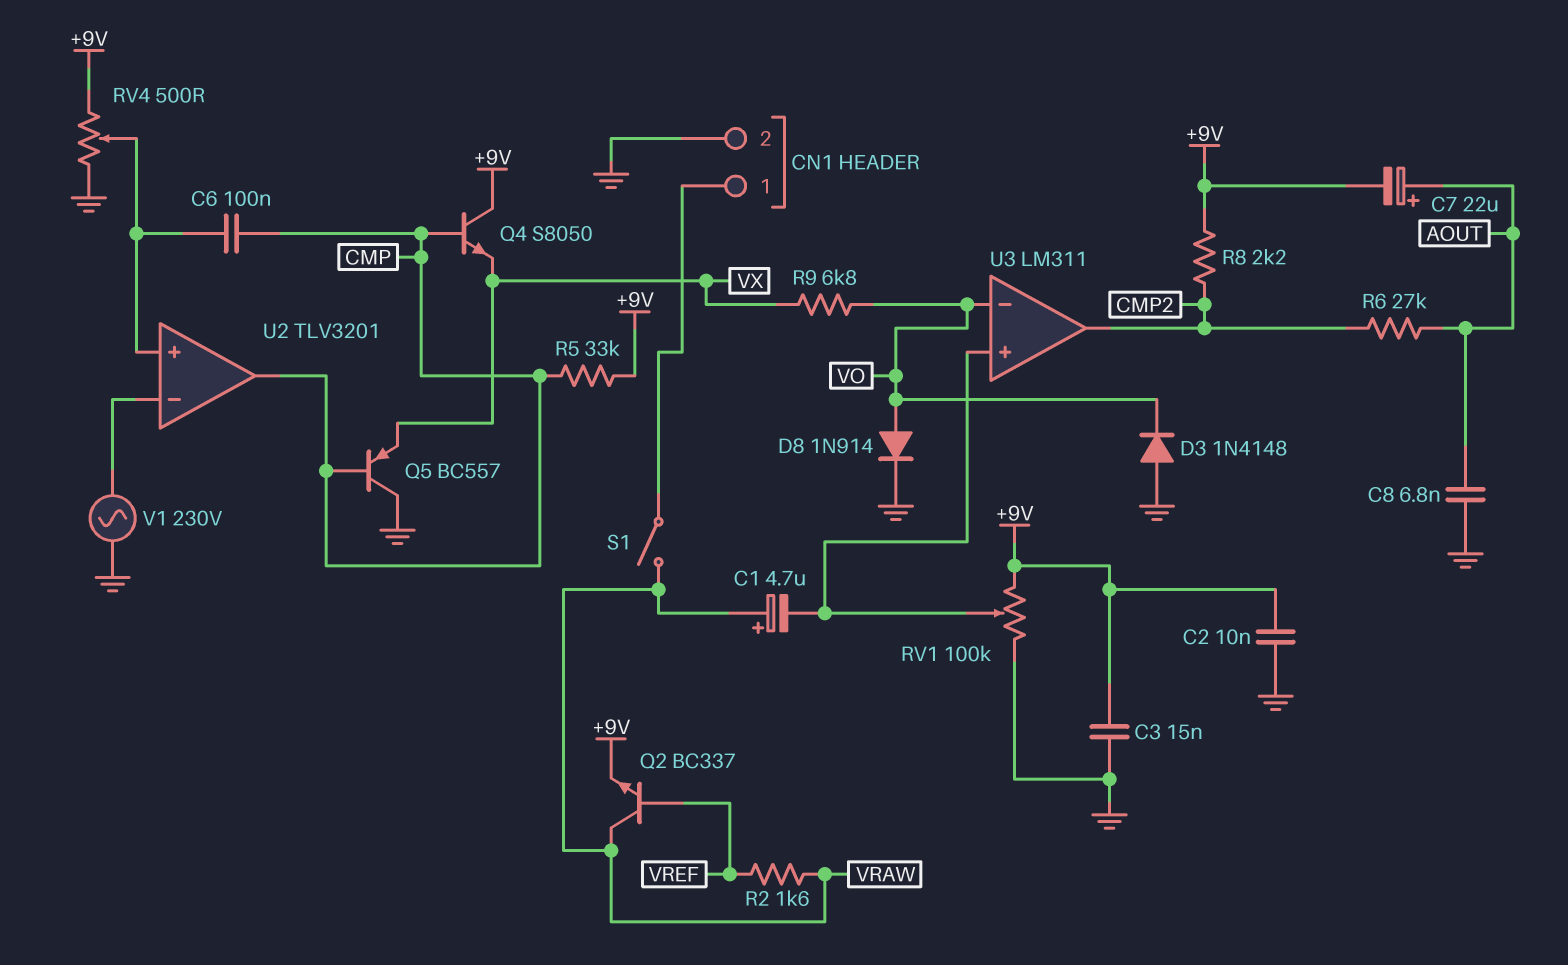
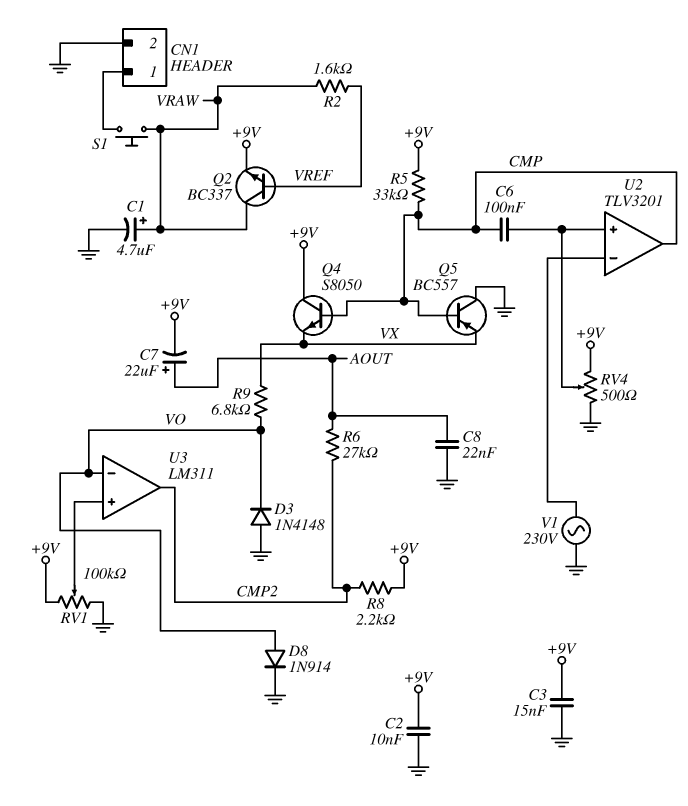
C1: 4.7uF (plus VRAW, minus U3/in+) -> 4.7uF (plus VRAW, minus GND)
C8: 6.8nF (AOUT, GND) -> 22nF (AOUT, GND)
S1: switch (CN1/1, VRAW) -> button (CN1/1, VRAW)

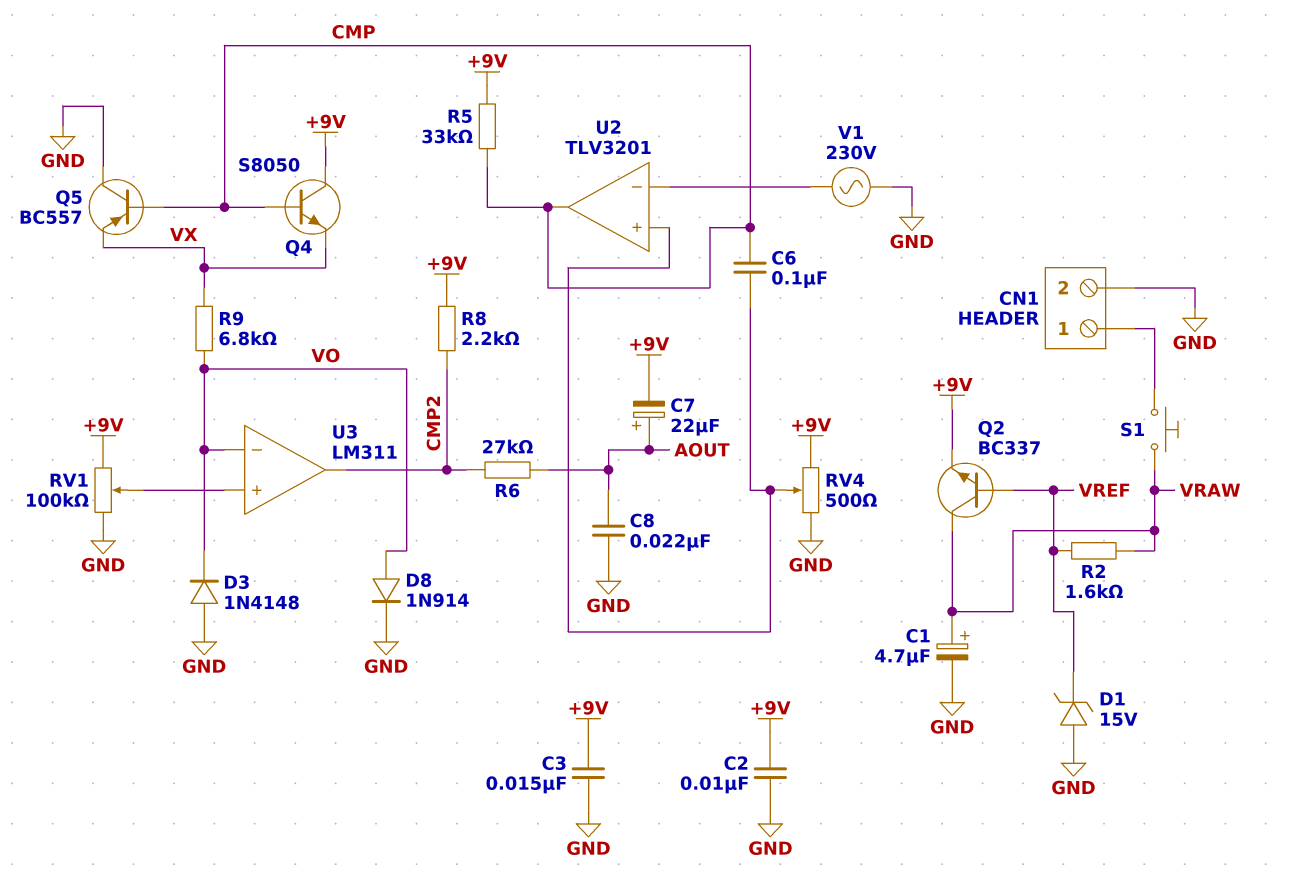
D1: none -> zener 15V (A GND, K VREF)

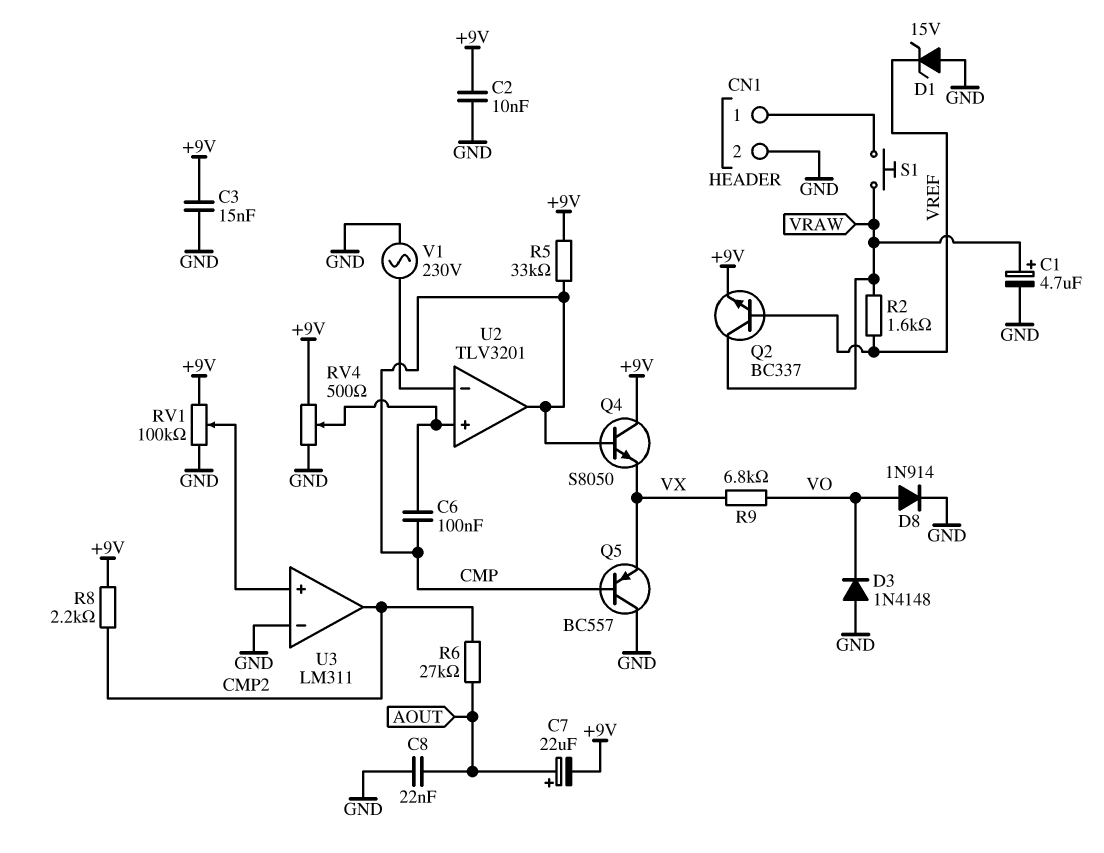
U3 pin in-: VO -> GND

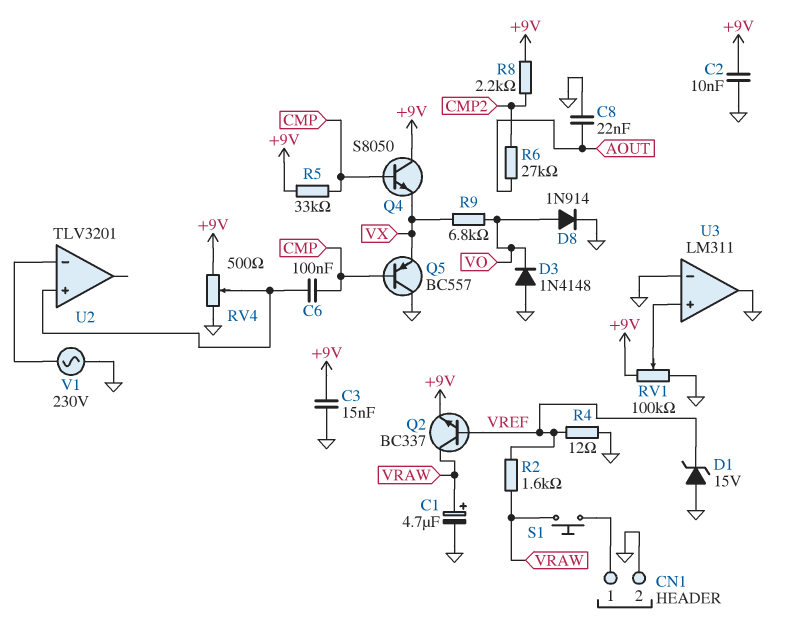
C7: 22uF (plus AOUT, minus +9V) -> none
R4: none -> 12 (GND, VREF)
U2 pin out: CMP -> none
U3 pin out: CMP2 -> GND

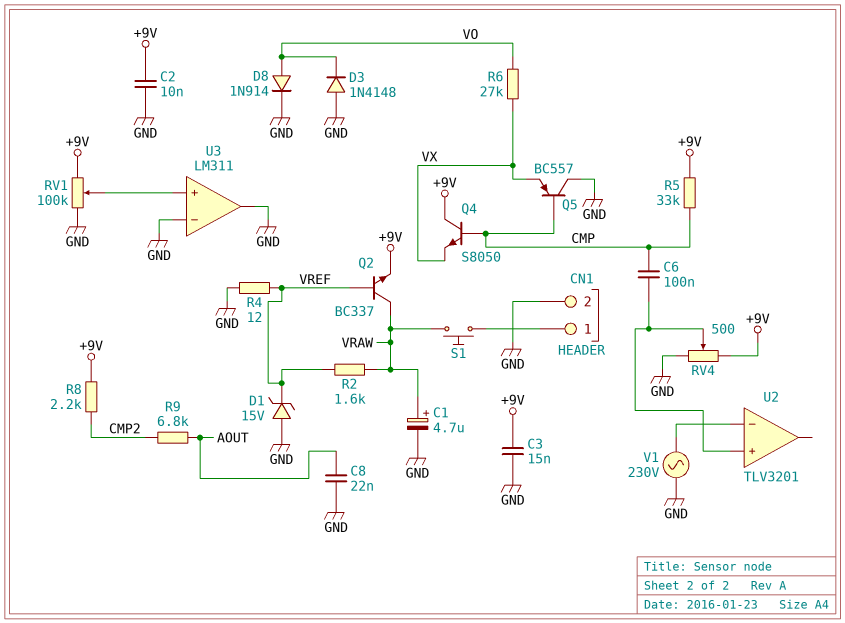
R6: 27k (AOUT, CMP2) -> 27k (VO, VX)
R9: 6.8k (VO, VX) -> 6.8k (AOUT, CMP2)

